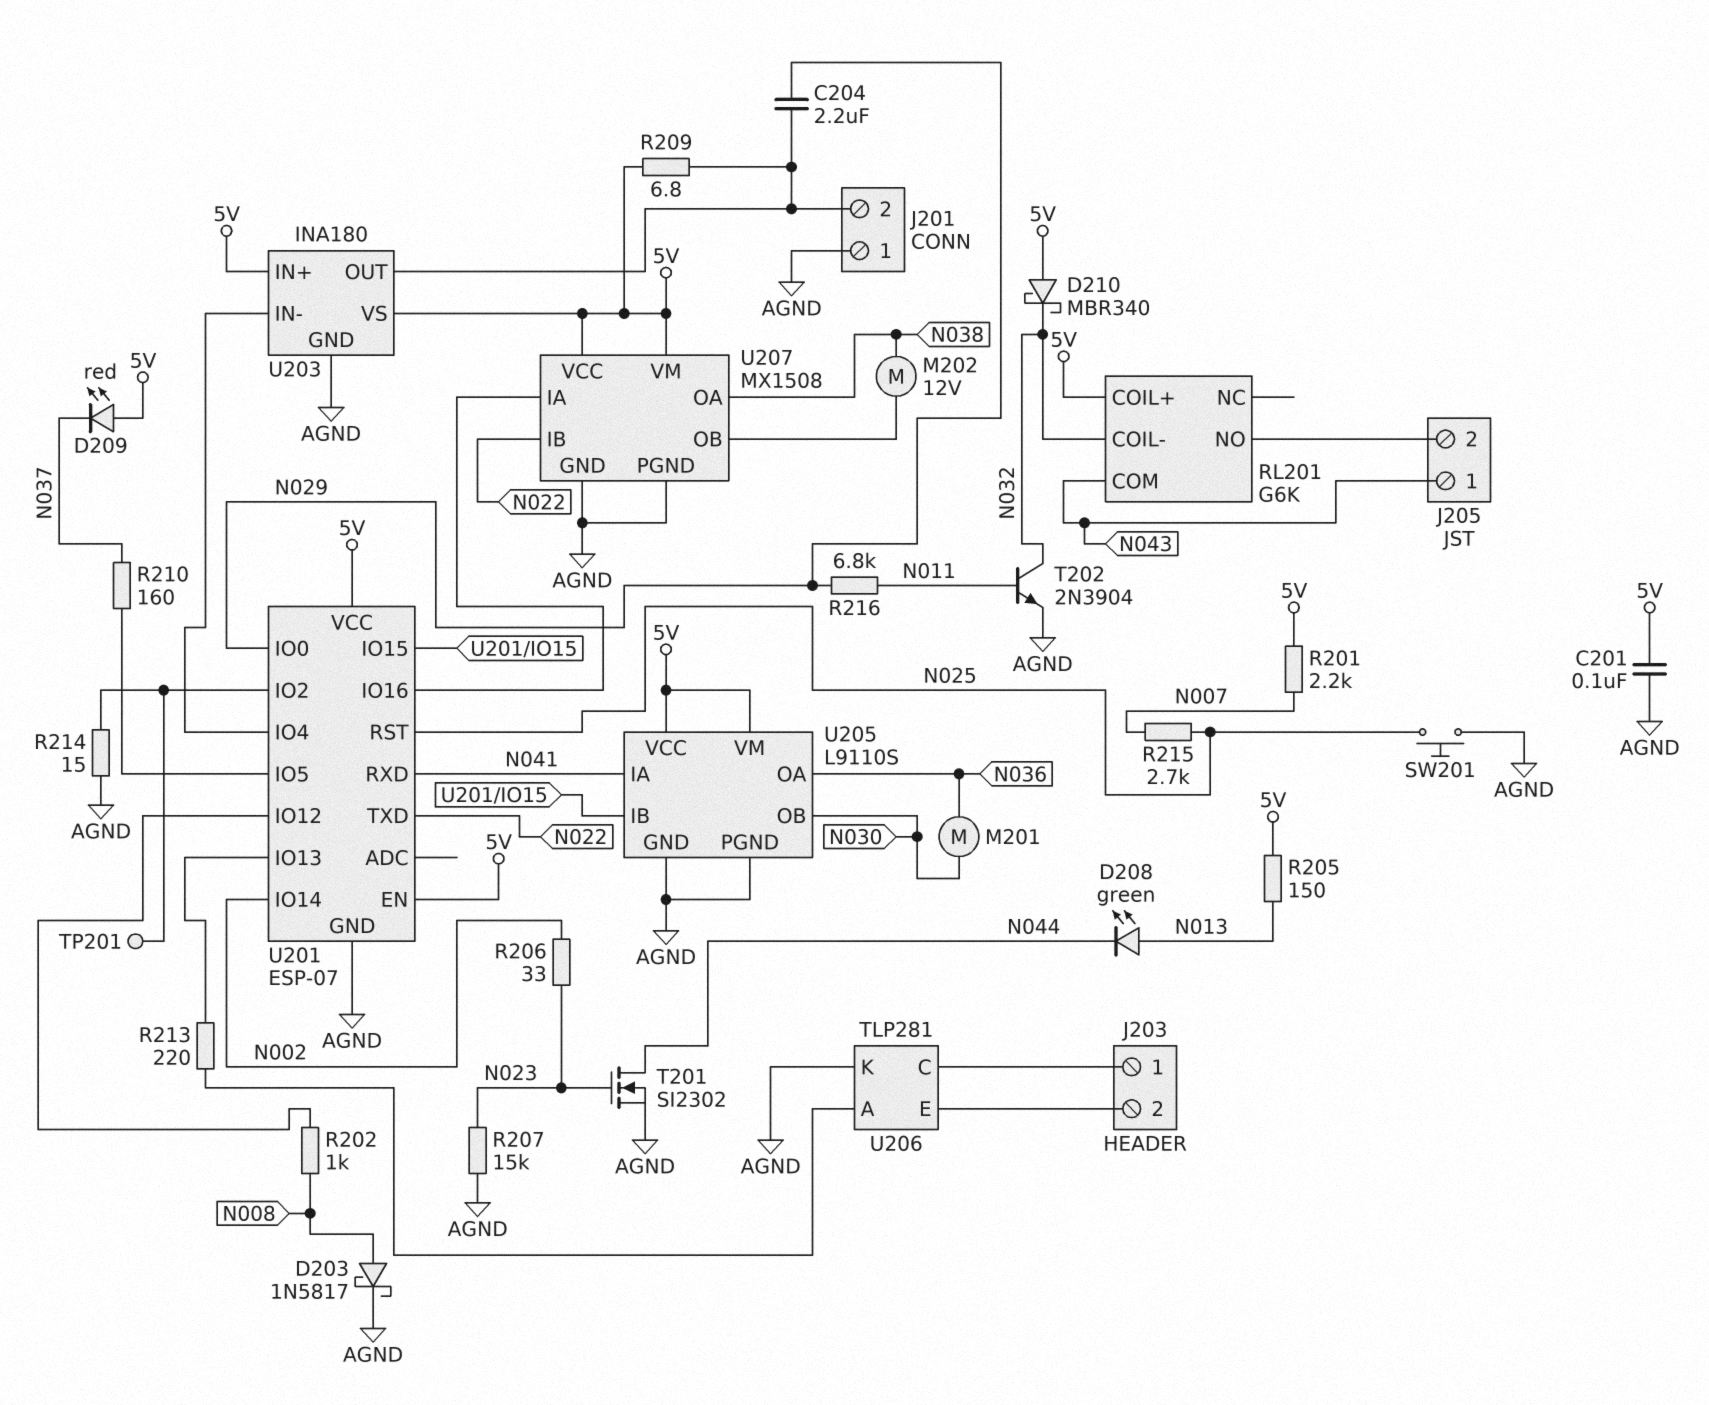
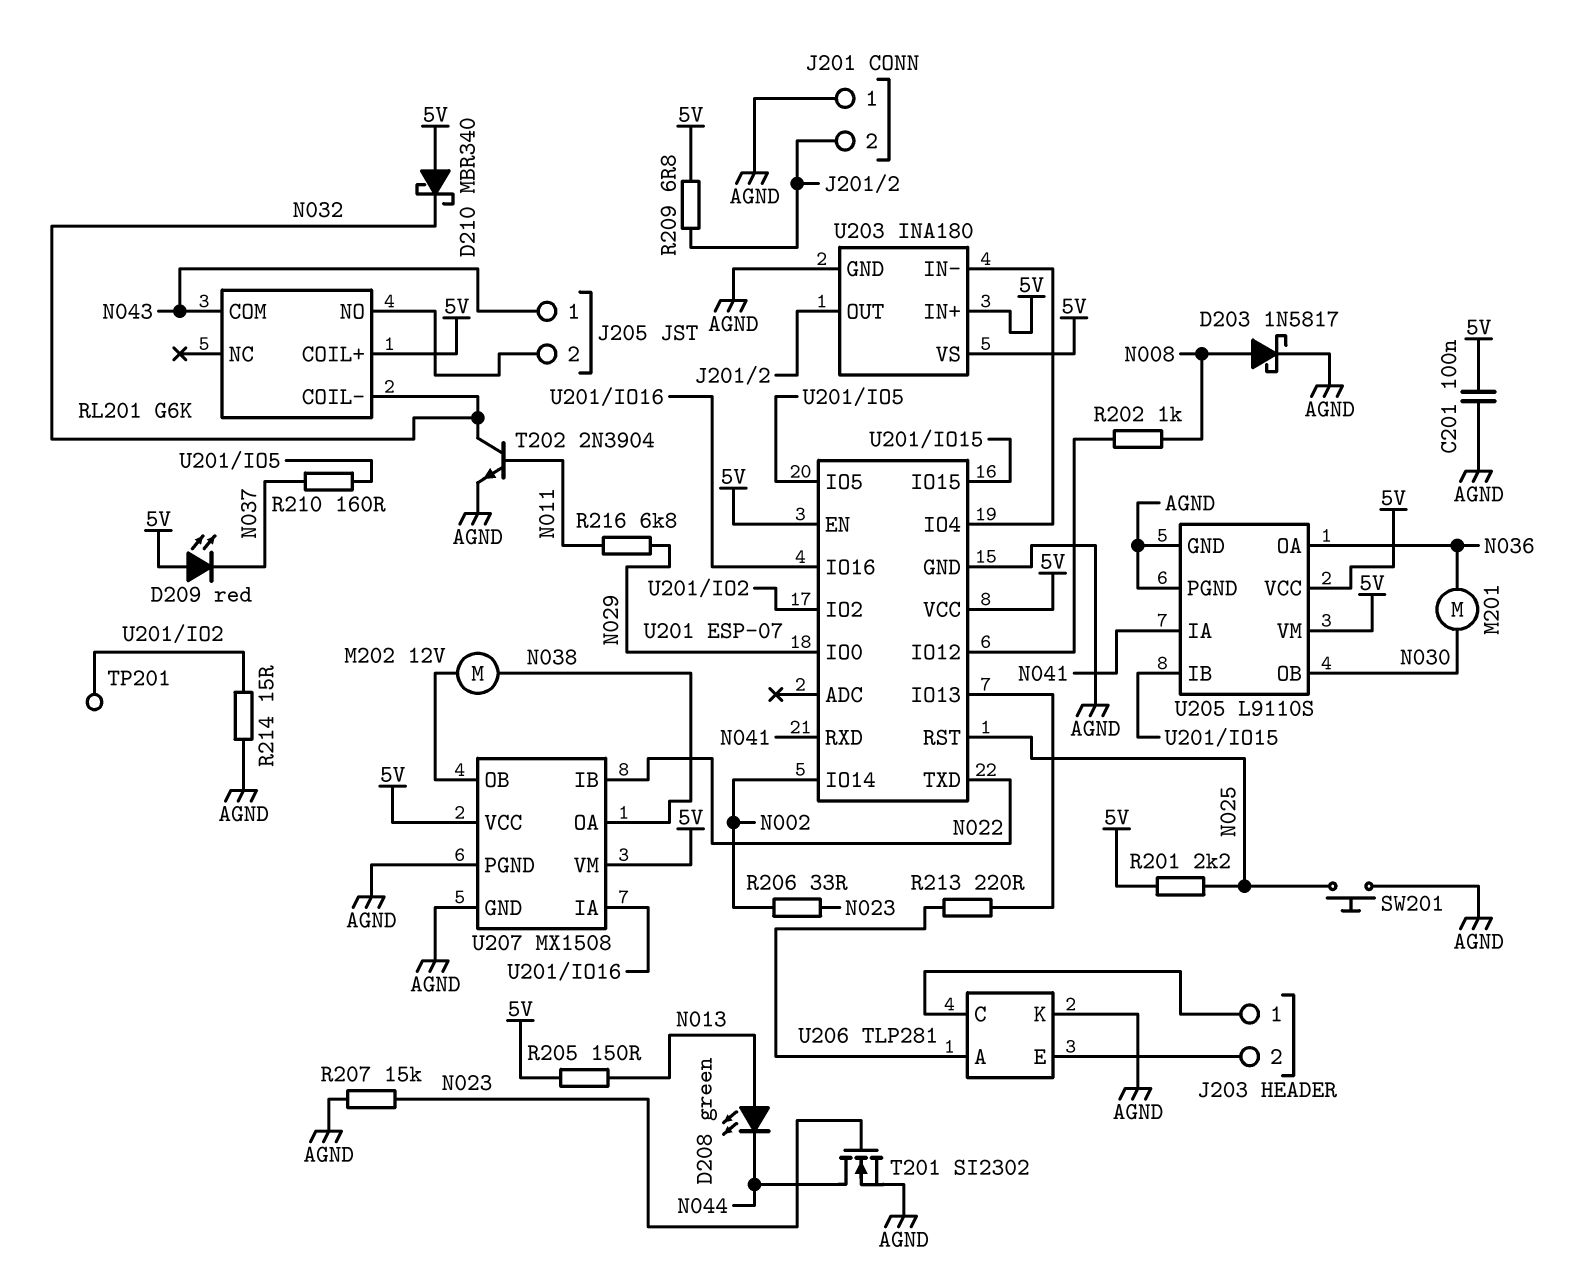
C204: 2.2uF (J201/2, N029) -> none
R201: 2.2k (5V, N007) -> 2.2k (5V, N025)
R215: 2.7k (N007, N025) -> none

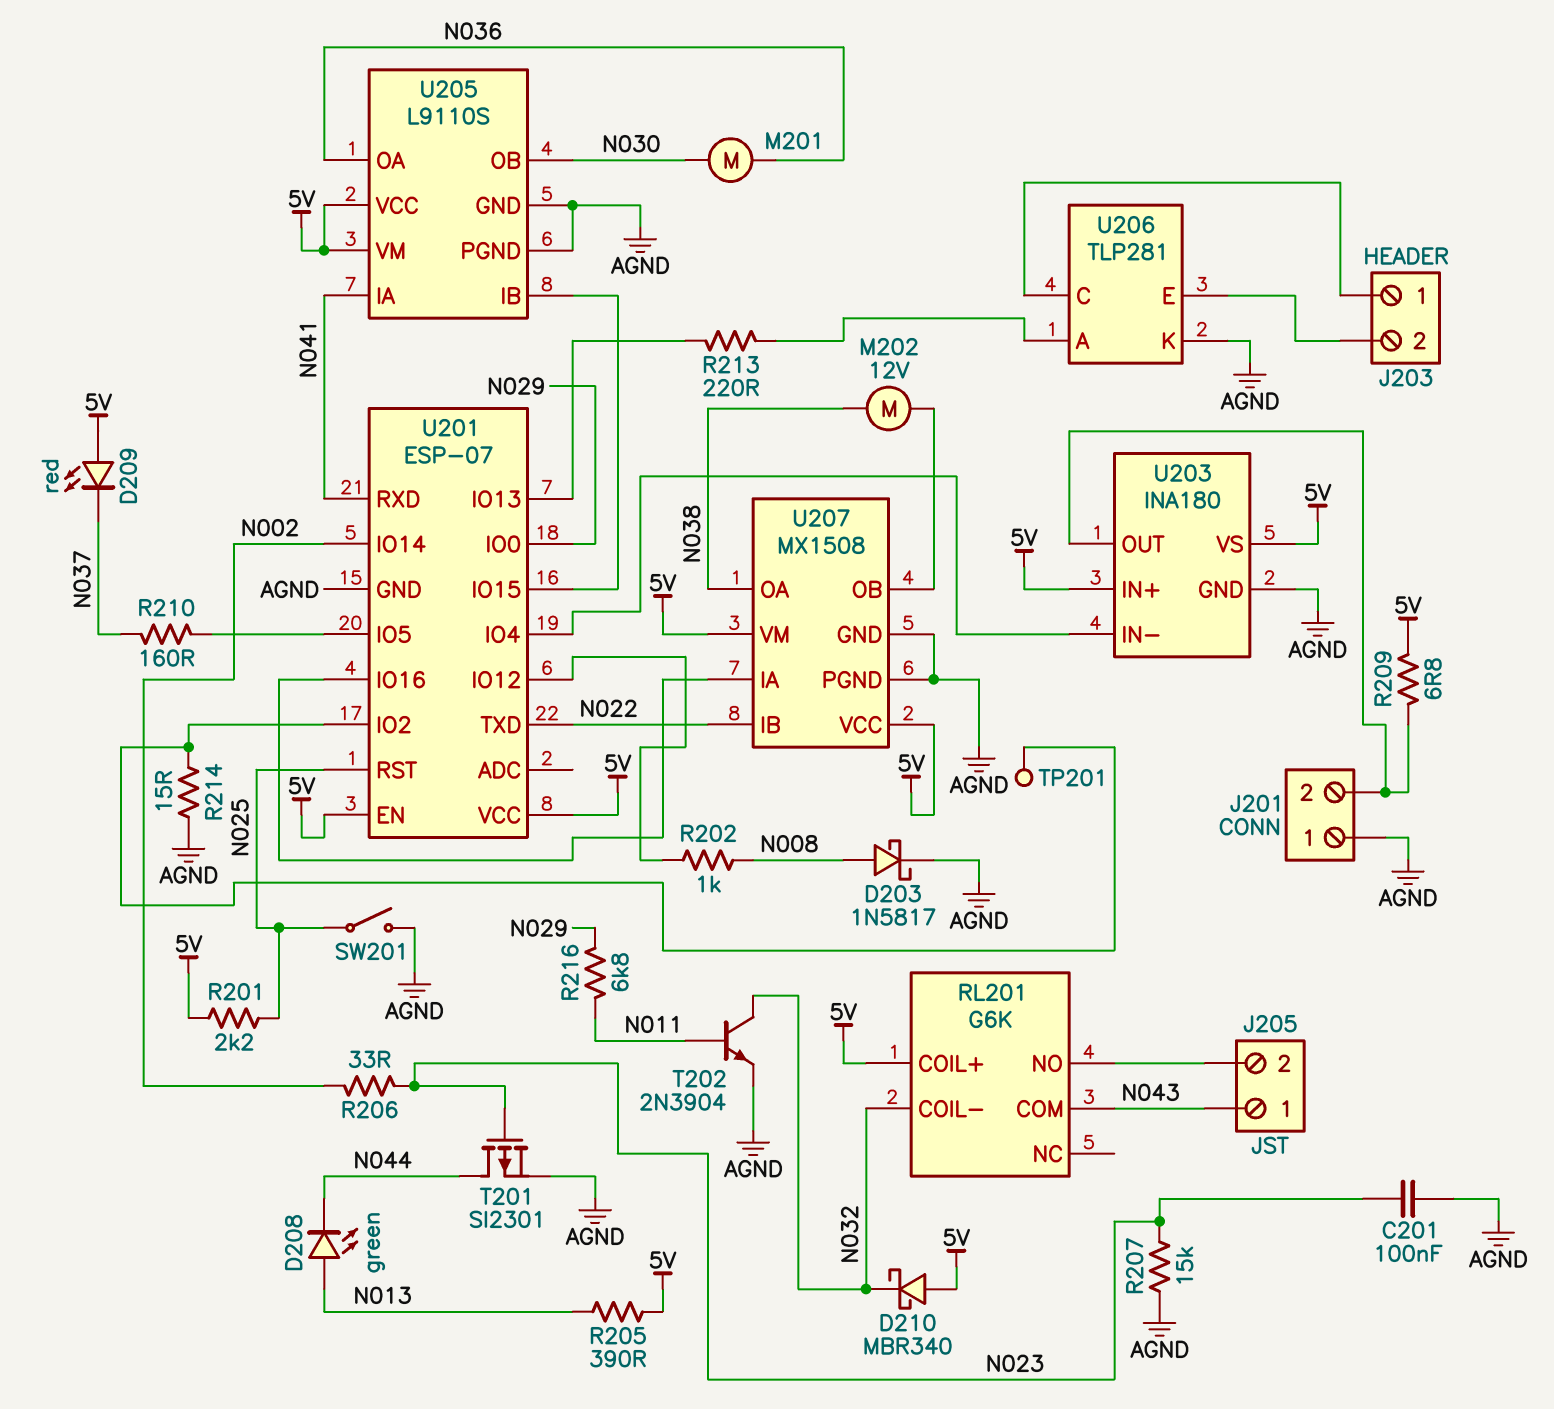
C201: 100nF (5V, AGND) -> 100nF (AGND, N023)
R205: 150 (5V, N013) -> 390 (5V, N013)
SW201: button (AGND, N025) -> switch (AGND, N025)
T201: NMOS SI2302 (G N023, D N044, S AGND) -> PMOS SI2301 (G N023, D N044, S AGND)

